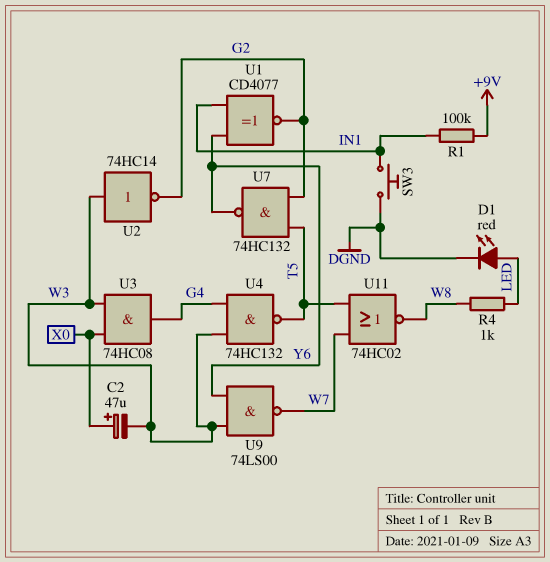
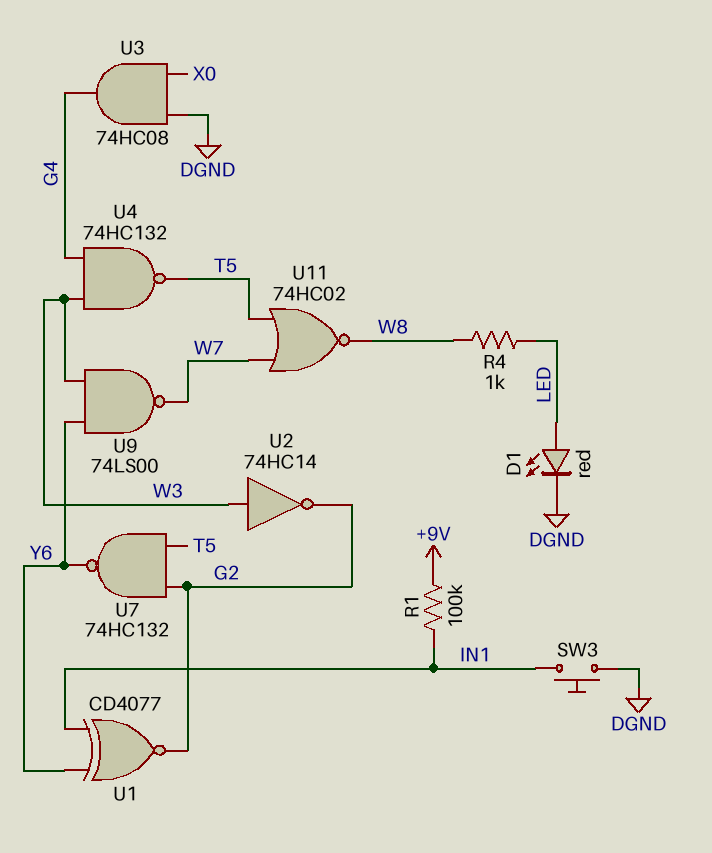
C2: 47uF (plus X0, minus W3) -> none
U3: AND 74HC08 (in W3, in X0, out G4) -> AND 74HC08 (in DGND, in X0, out G4)

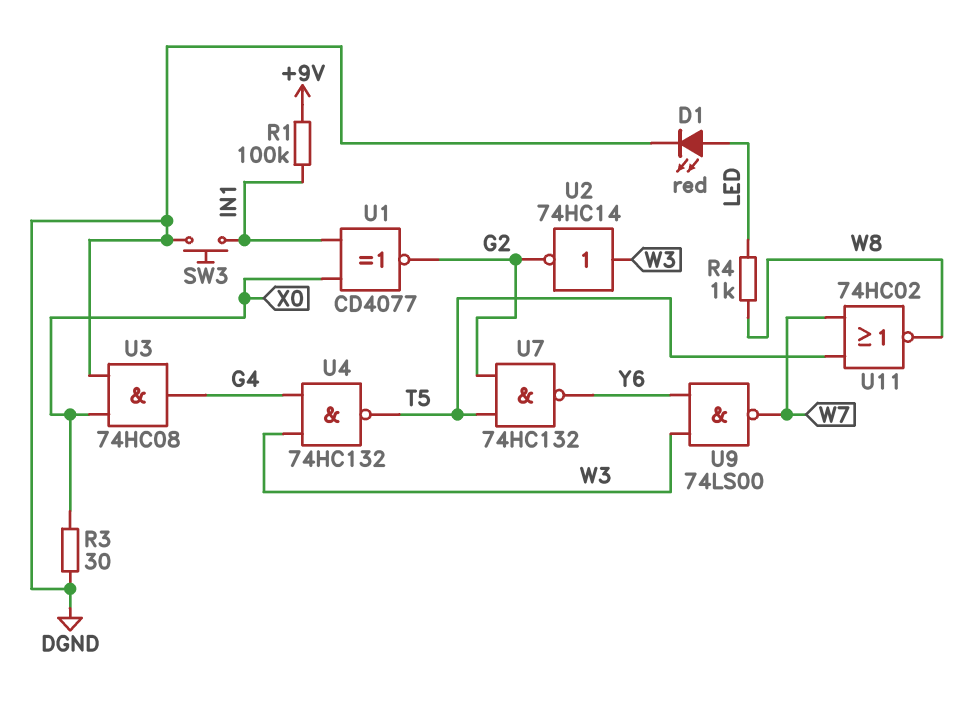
R3: none -> 30 (DGND, X0)
U1: XNOR CD4077 (in IN1, in Y6, out G2) -> XNOR CD4077 (in IN1, in X0, out G2)

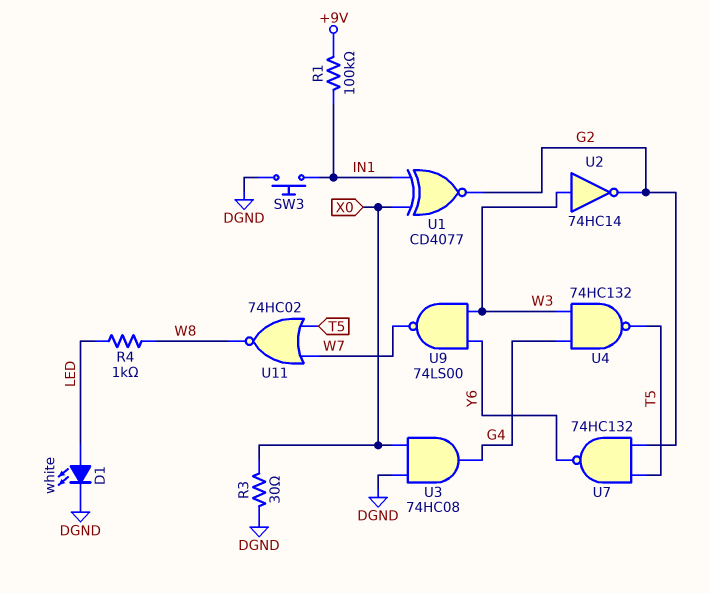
D1: LED red (A LED, K DGND) -> LED white (A LED, K DGND)

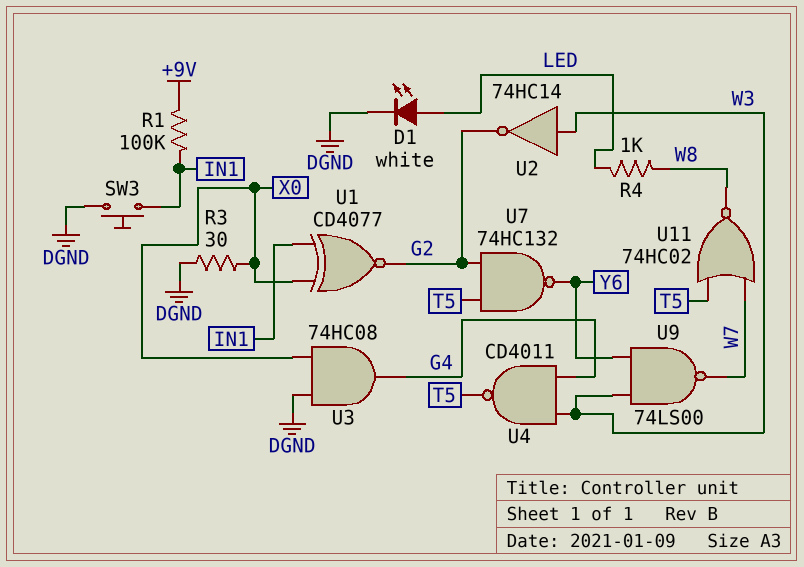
U4: NAND 74HC132 (in G4, in W3, out T5) -> NAND CD4011 (in G4, in W3, out T5)

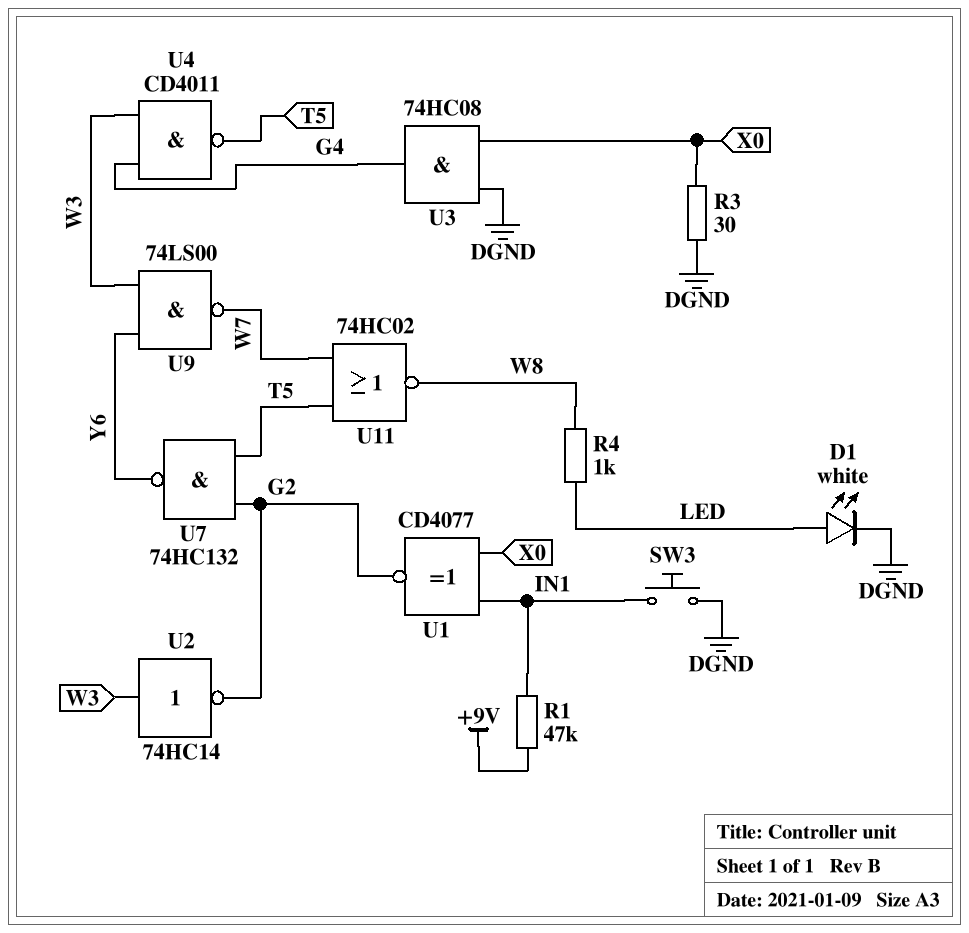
R1: 100k (+9V, IN1) -> 47k (+9V, IN1)

